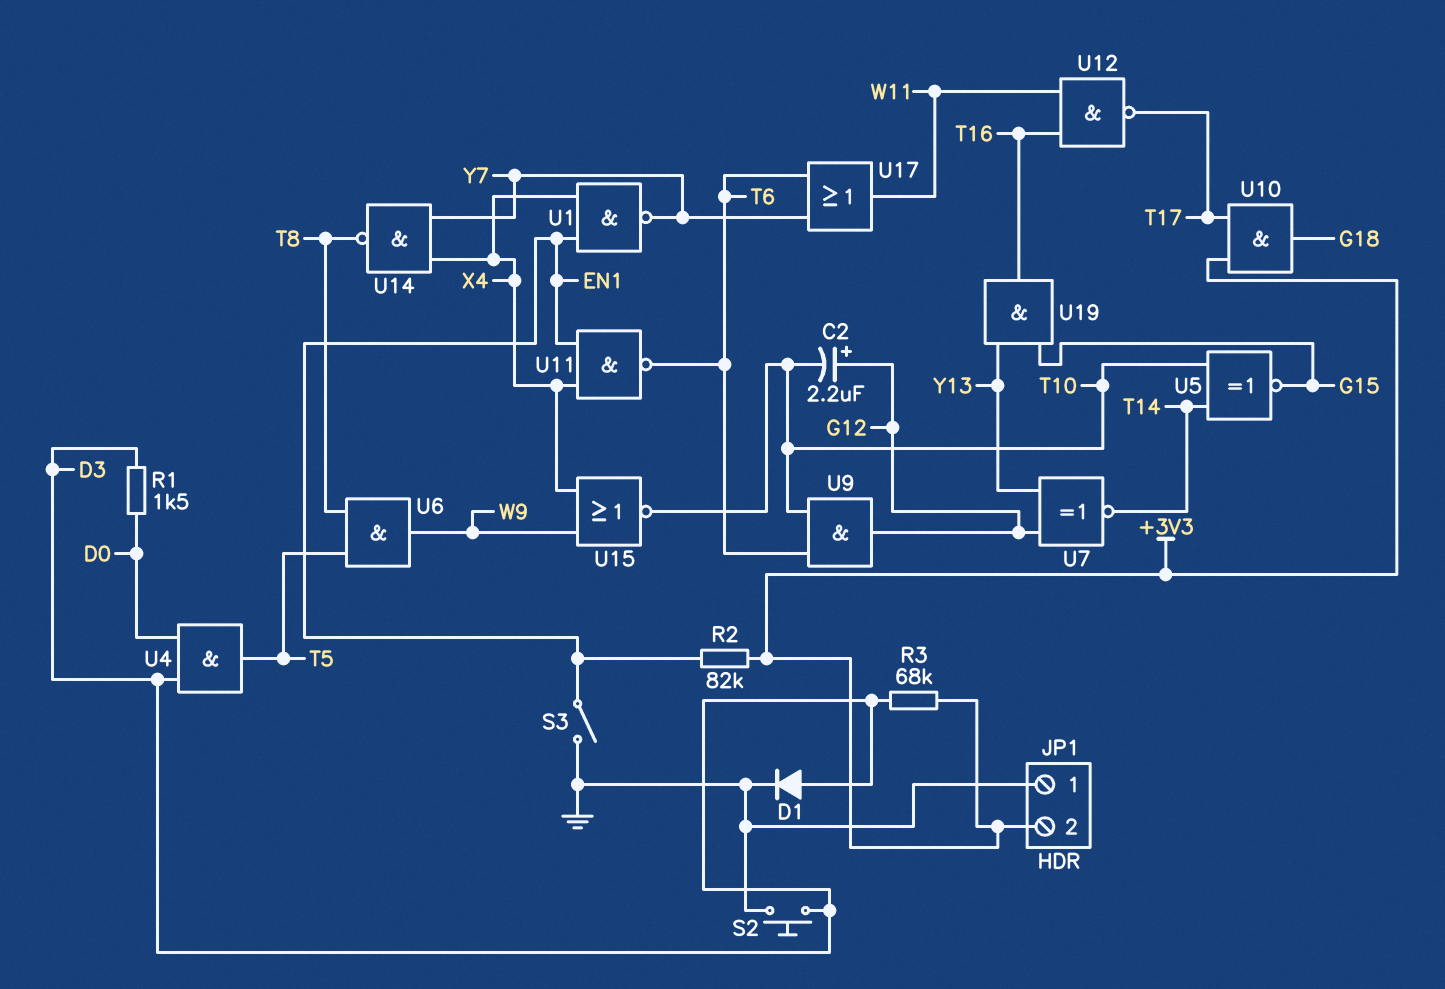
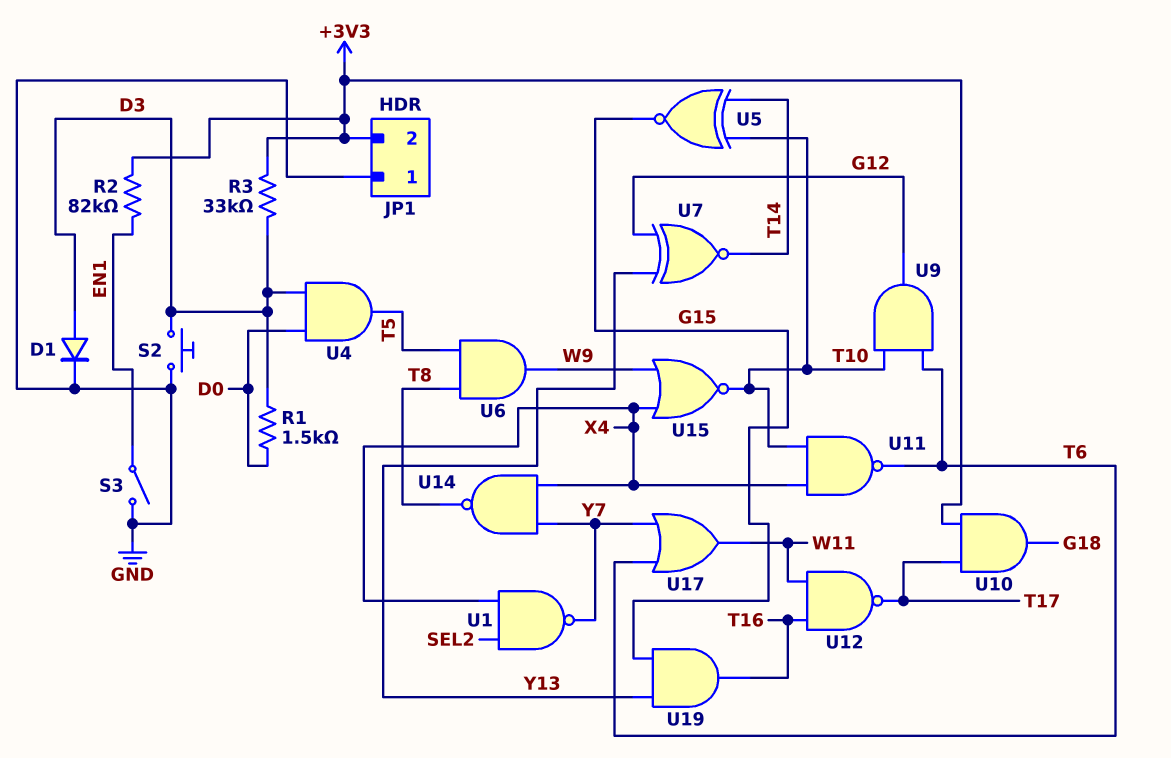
C2: 2.2uF (plus G12, minus T10) -> none
R3: 68k (+3V3, D3) -> 33k (+3V3, D3)
U1: NAND (in EN1, in X4, out Y7) -> NAND (in SEL2, in X4, out Y7)
U11: NAND (in EN1, in X4, out T6) -> NAND (in T10, in X4, out T6)

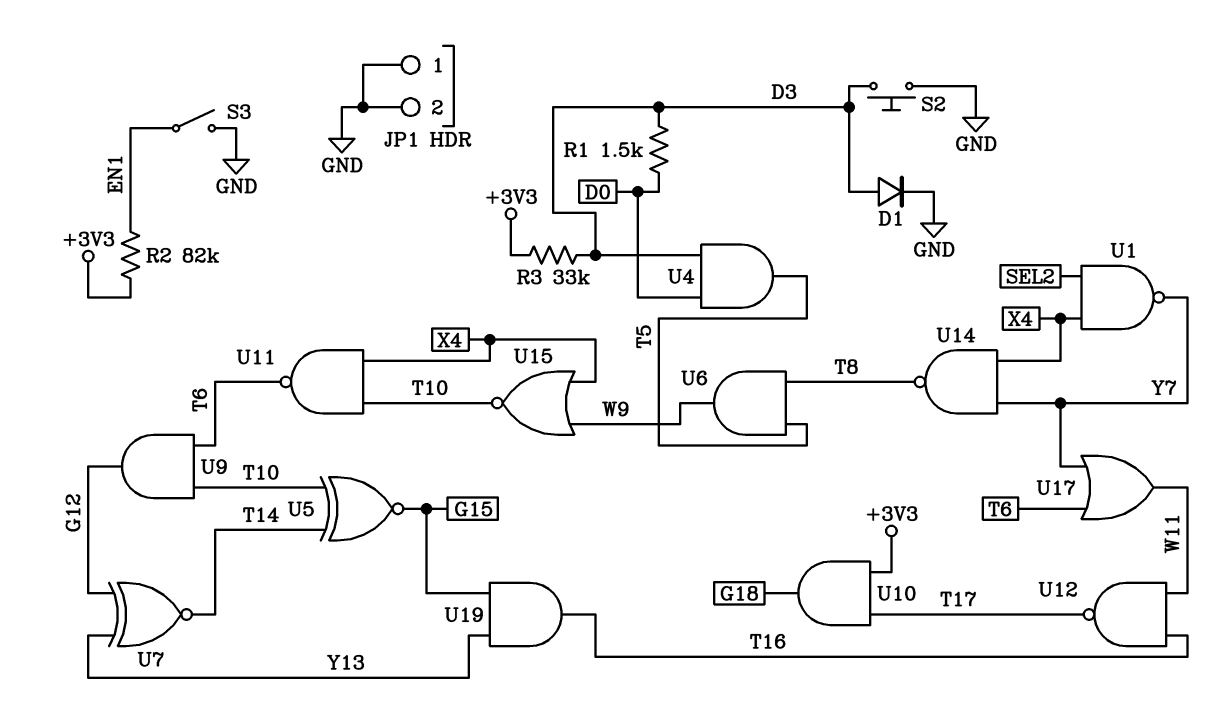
JP1 pin 2: +3V3 -> GND

